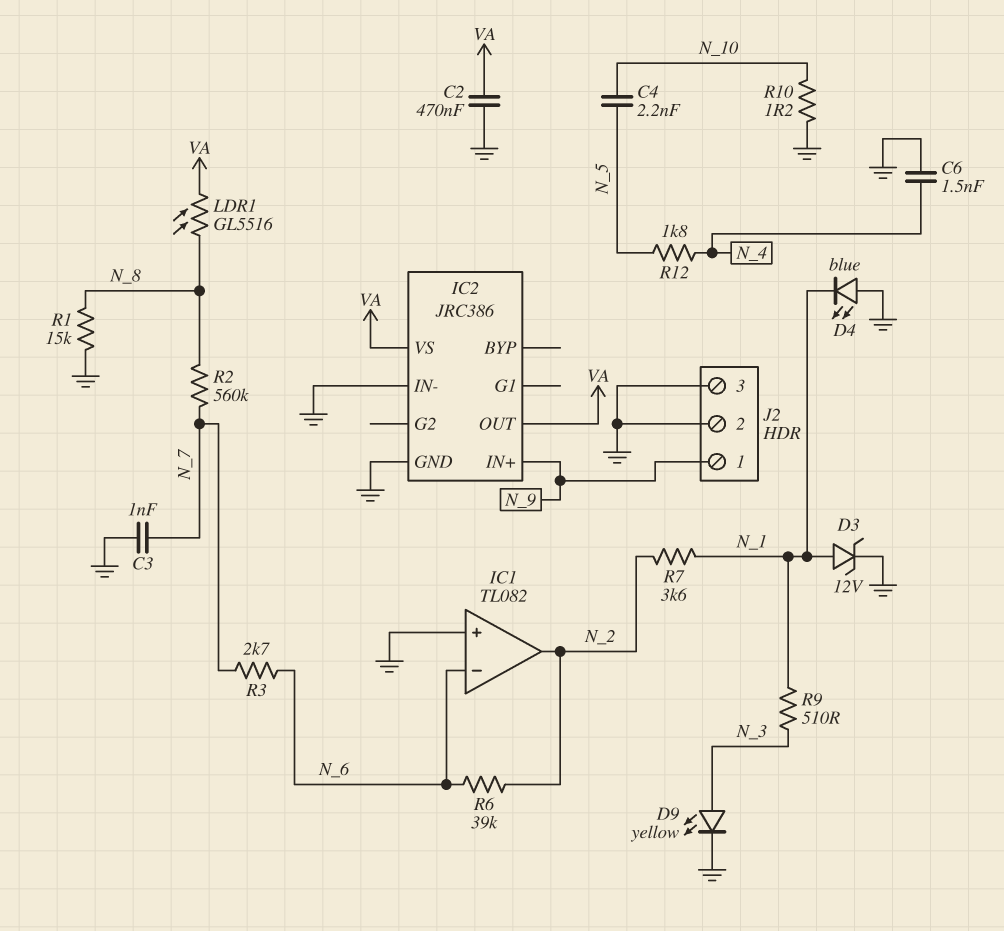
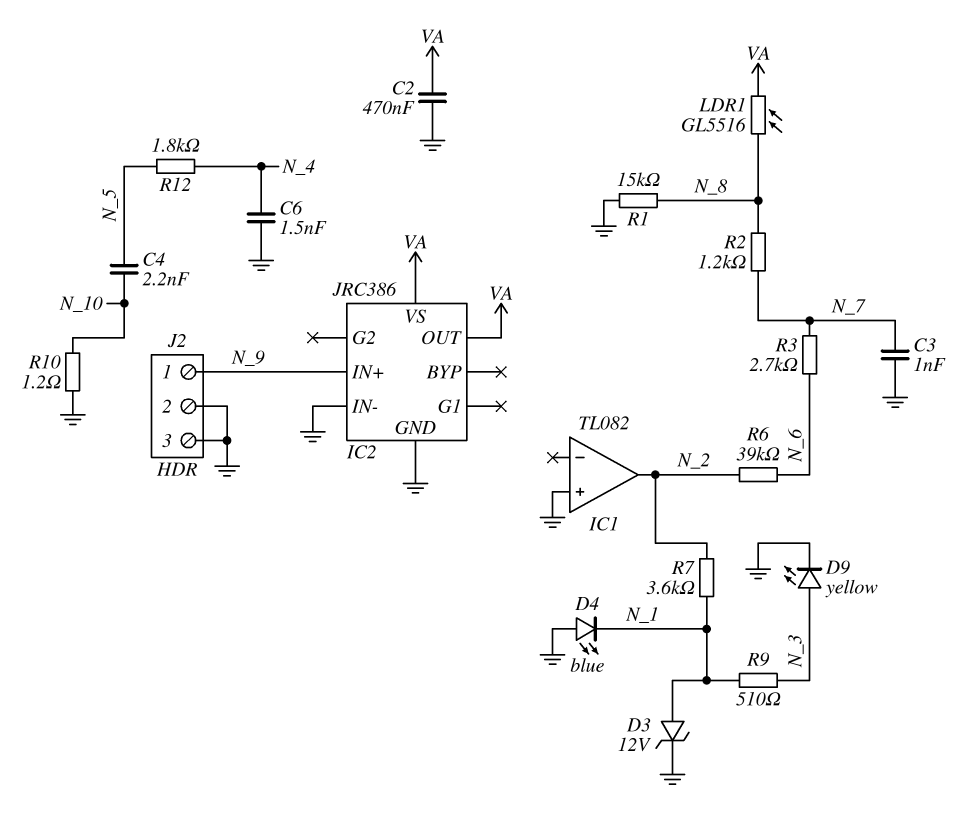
IC1 pin in-: N_6 -> none
R2: 560k (N_7, N_8) -> 1.2k (N_7, N_8)

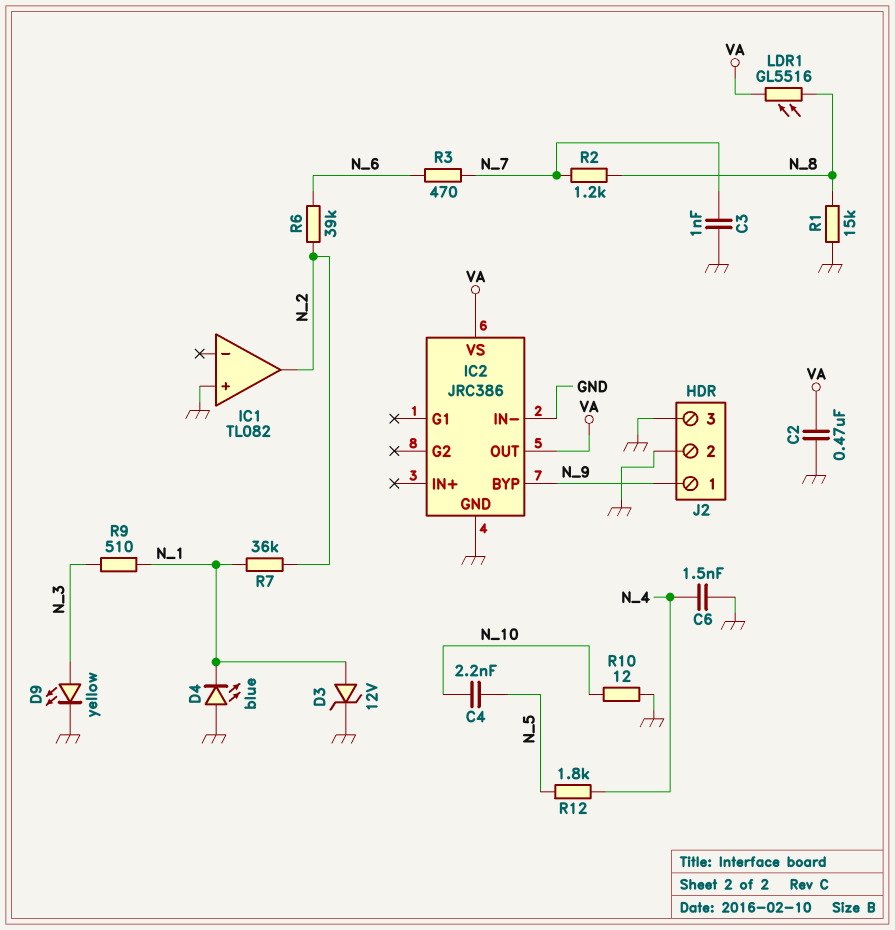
IC2 pin BYP: none -> N_9
IC2 pin IN+: N_9 -> none
R3: 2.7k (N_6, N_7) -> 470 (N_6, N_7)
R7: 3.6k (N_1, N_2) -> 36k (N_1, N_2)
R10: 1.2 (GND, N_10) -> 12 (GND, N_10)

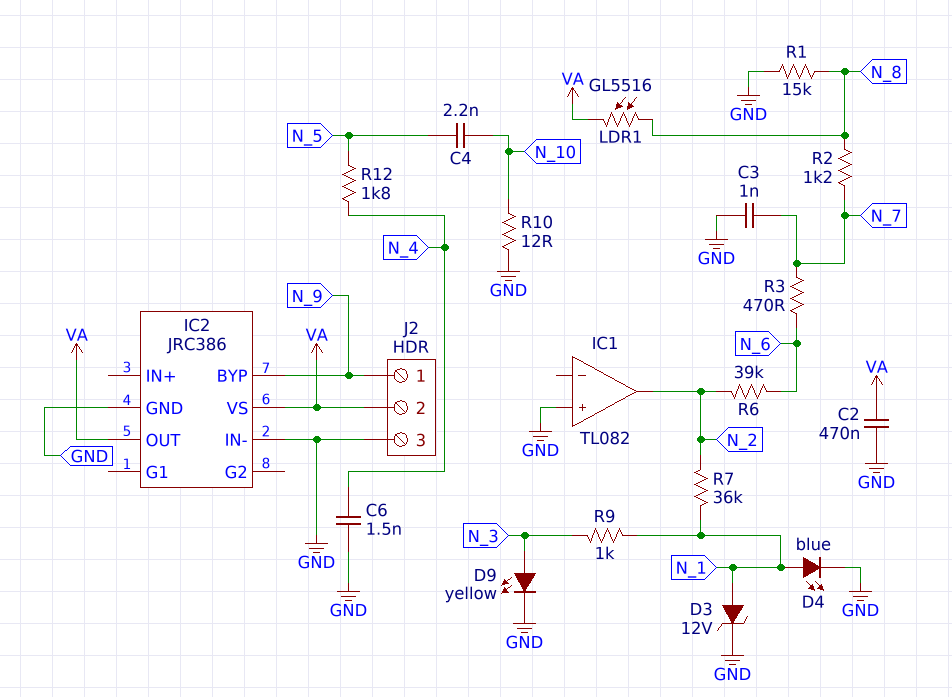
D4: LED blue (A GND, K N_1) -> LED blue (A N_1, K GND)
J2 pin 2: GND -> VA
R9: 510 (N_1, N_3) -> 1k (N_1, N_3)

